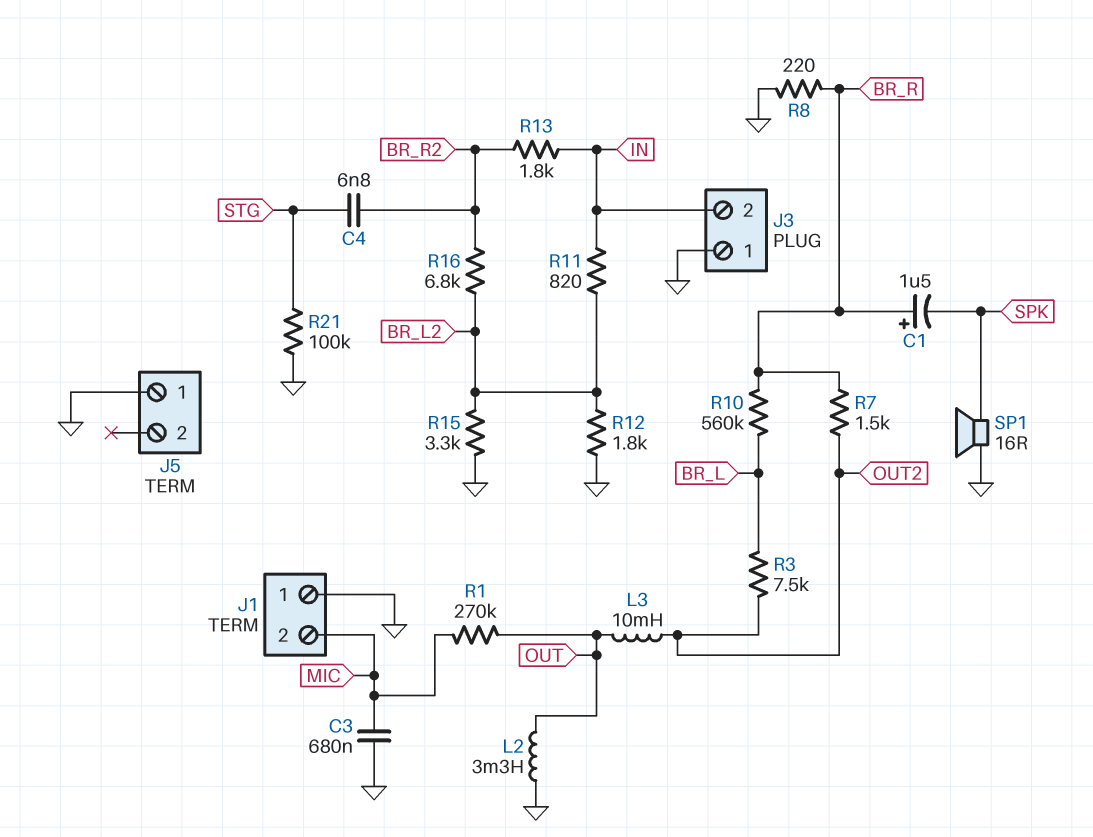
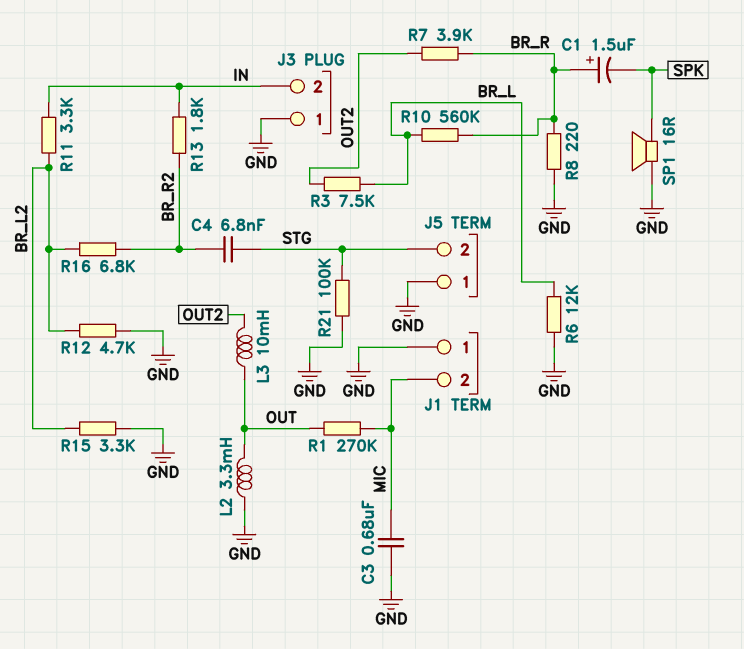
J5 pin 2: none -> STG
R6: none -> 12k (BR_L, GND)
R7: 1.5k (BR_R, OUT2) -> 3.9k (BR_R, OUT2)
R11: 820 (BR_L2, IN) -> 3.3k (BR_L2, IN)
R12: 1.8k (BR_L2, GND) -> 4.7k (BR_L2, GND)

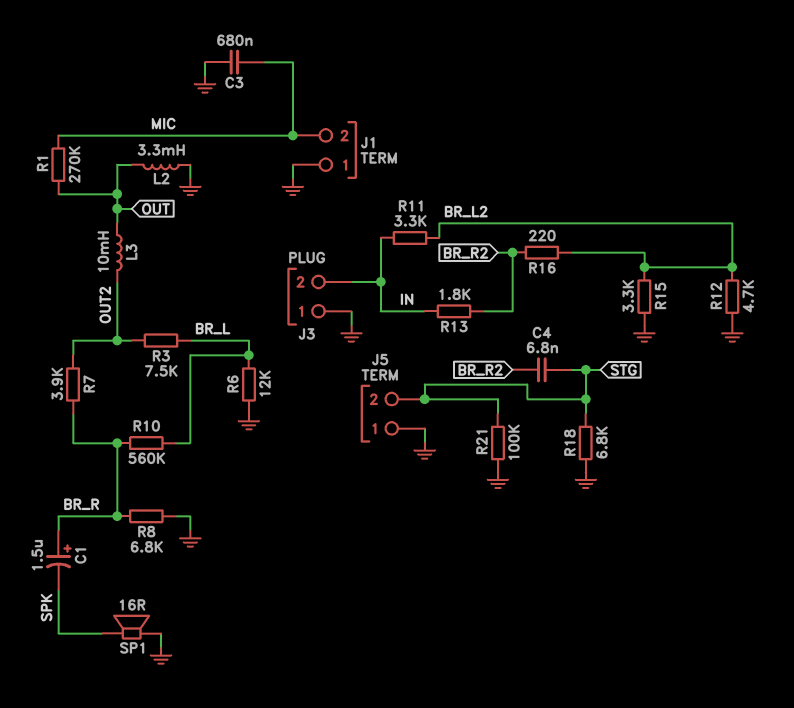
R8: 220 (BR_R, GND) -> 6.8k (BR_R, GND)
R16: 6.8k (BR_L2, BR_R2) -> 220 (BR_L2, BR_R2)
R18: none -> 6.8k (GND, STG)

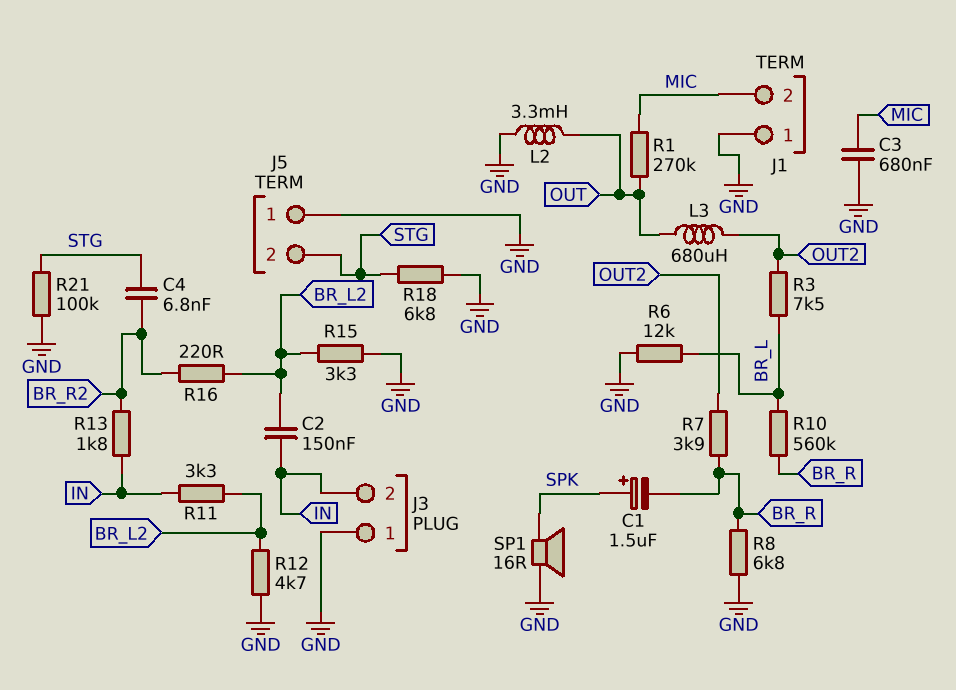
C1: 1.5uF (plus BR_R, minus SPK) -> 1.5uF (plus SPK, minus BR_R)
C2: none -> 150nF (BR_L2, IN)
L3: 10mH (OUT, OUT2) -> 680uH (OUT, OUT2)

